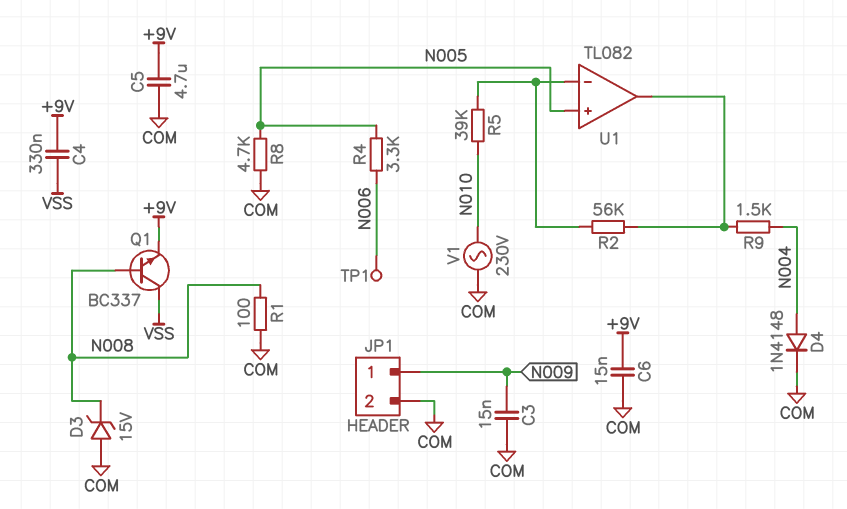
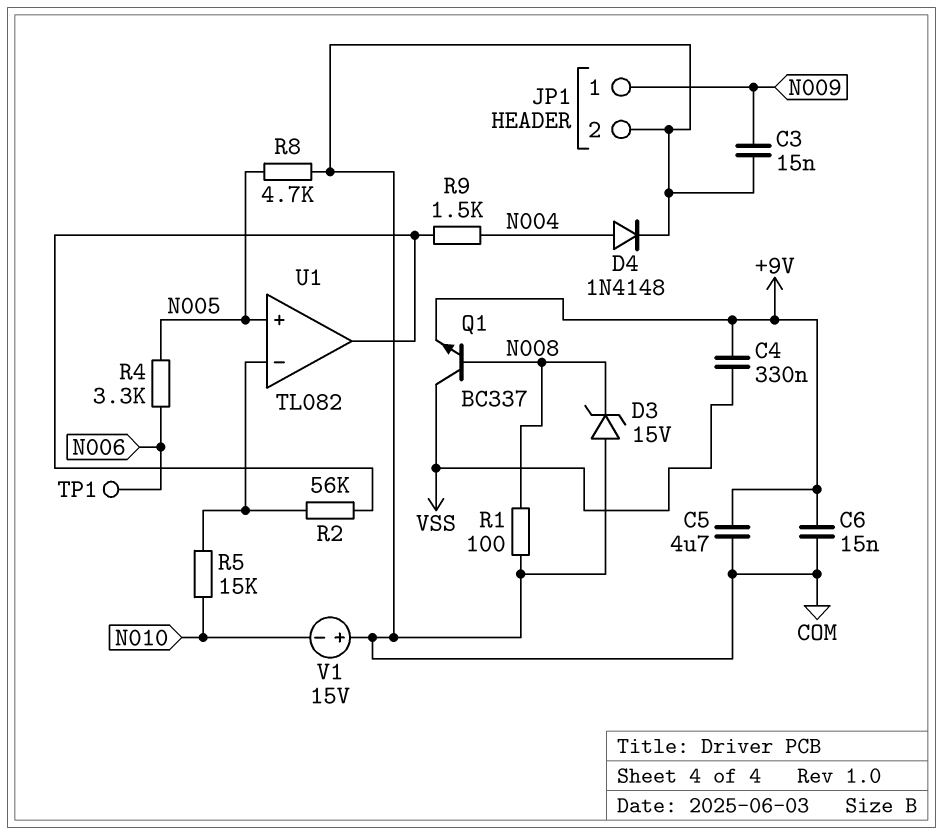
R5: 39k (N010, U1/in-) -> 15k (N010, U1/in-)
V1: AC 230V (COM, N010) -> 15V (plus COM, minus N010)

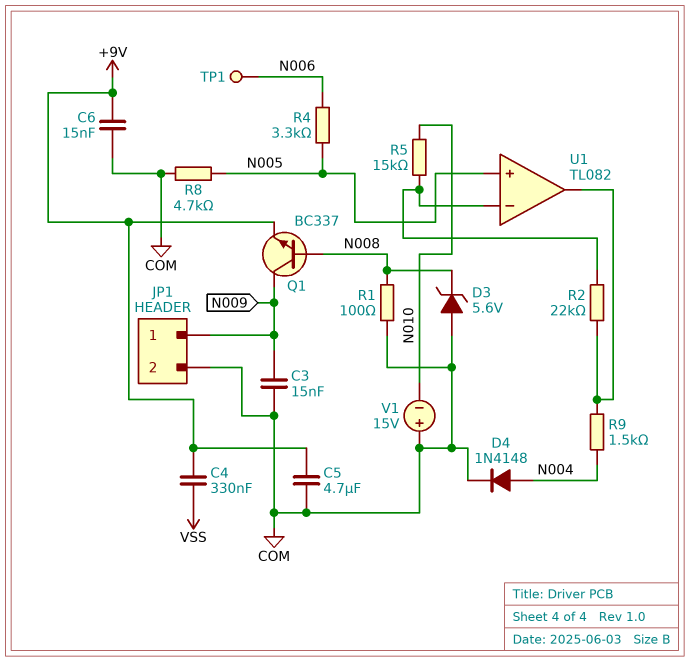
D3: zener 15V (A COM, K N008) -> zener 5.6V (A COM, K N008)
Q1: NPN BC337 (B N008, C VSS, E +9V) -> NPN BC337 (B N008, C N009, E +9V)
R2: 56k (U1/in-, U1/out) -> 22k (U1/in-, U1/out)

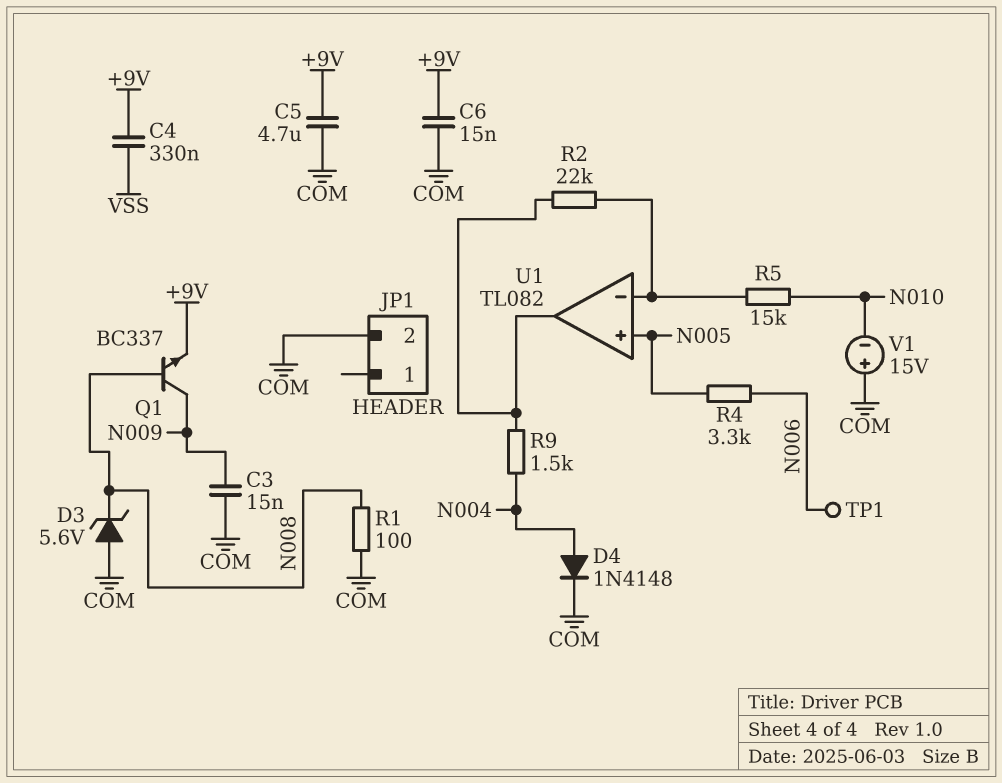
JP1 pin 1: N009 -> none
R8: 4.7k (COM, N005) -> none

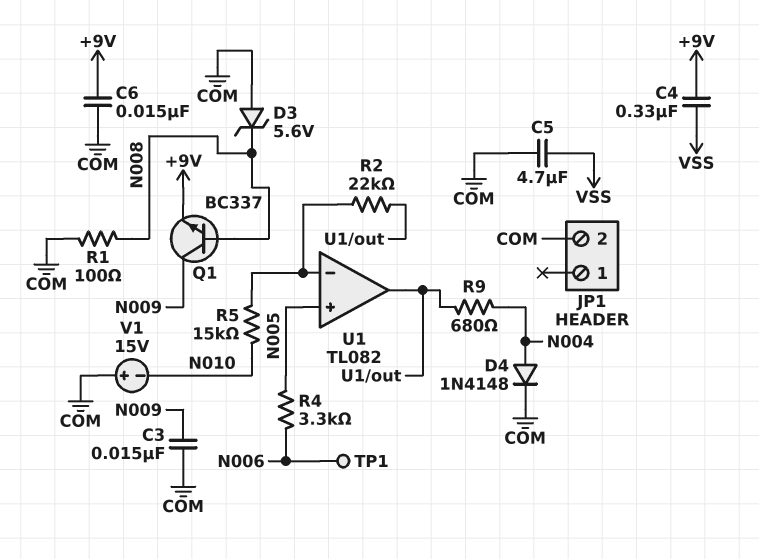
C5: 4.7uF (+9V, COM) -> 4.7uF (COM, VSS)
R9: 1.5k (N004, U1/out) -> 680 (N004, U1/out)

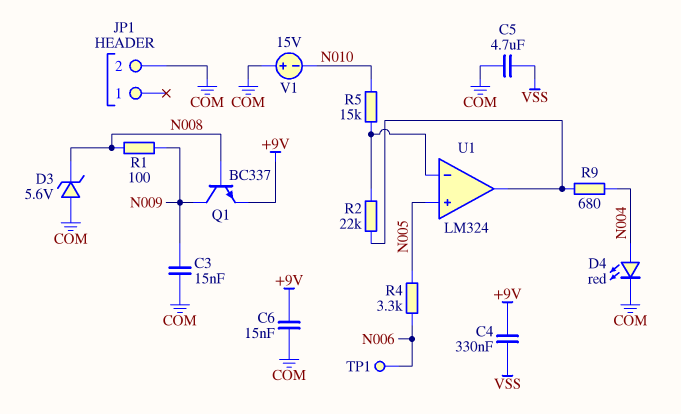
D4: diode 1N4148 (A N004, K COM) -> LED red (A N004, K COM)
R1: 100 (COM, N008) -> 100 (N008, N009)
U1: TL082 -> LM324

